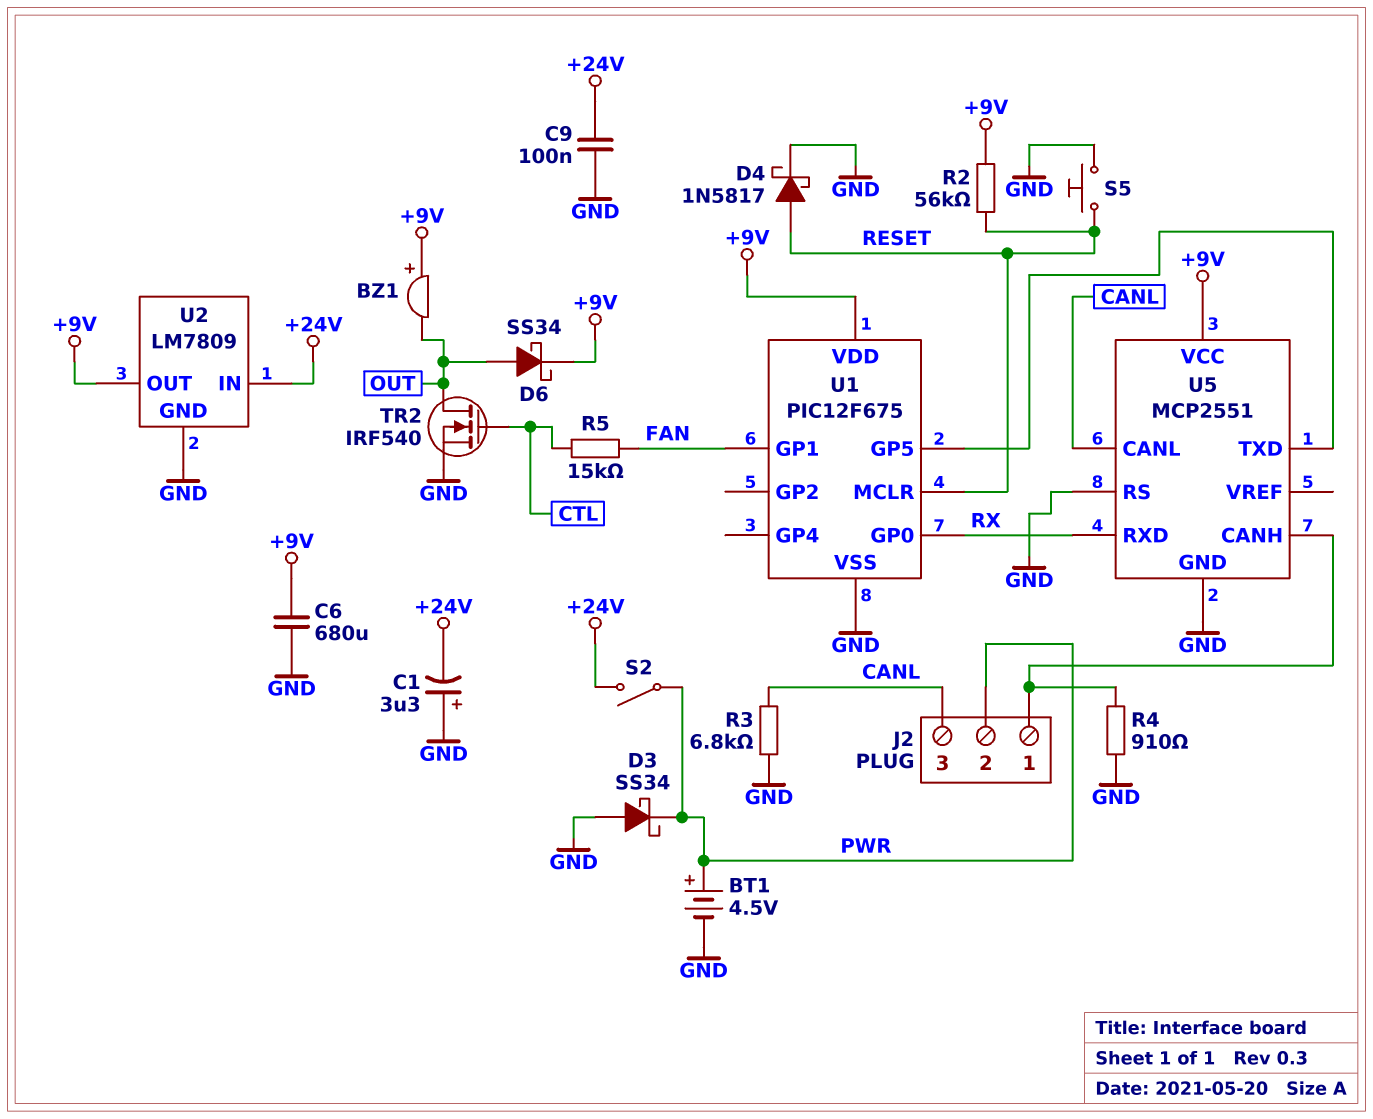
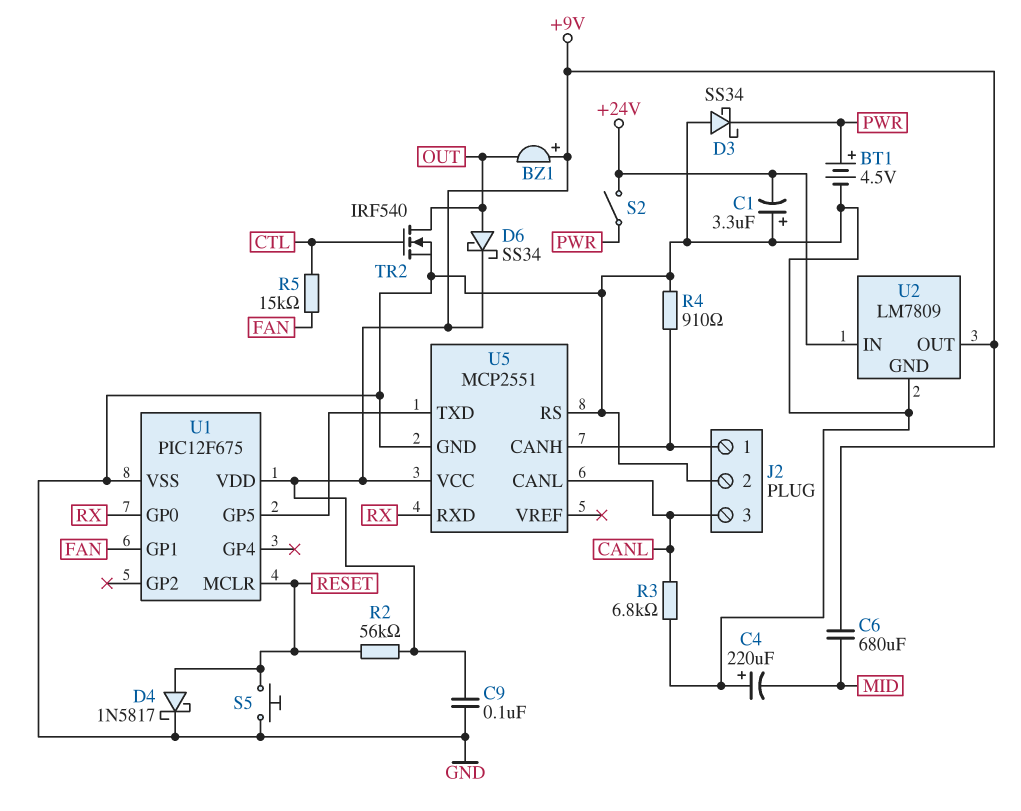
C4: none -> 220uF (plus GND, minus MID)
C6: 680uF (+9V, GND) -> 680uF (+9V, MID)
C9: 100nF (+24V, GND) -> 100nF (+9V, GND)
J2 pin 2: PWR -> GND

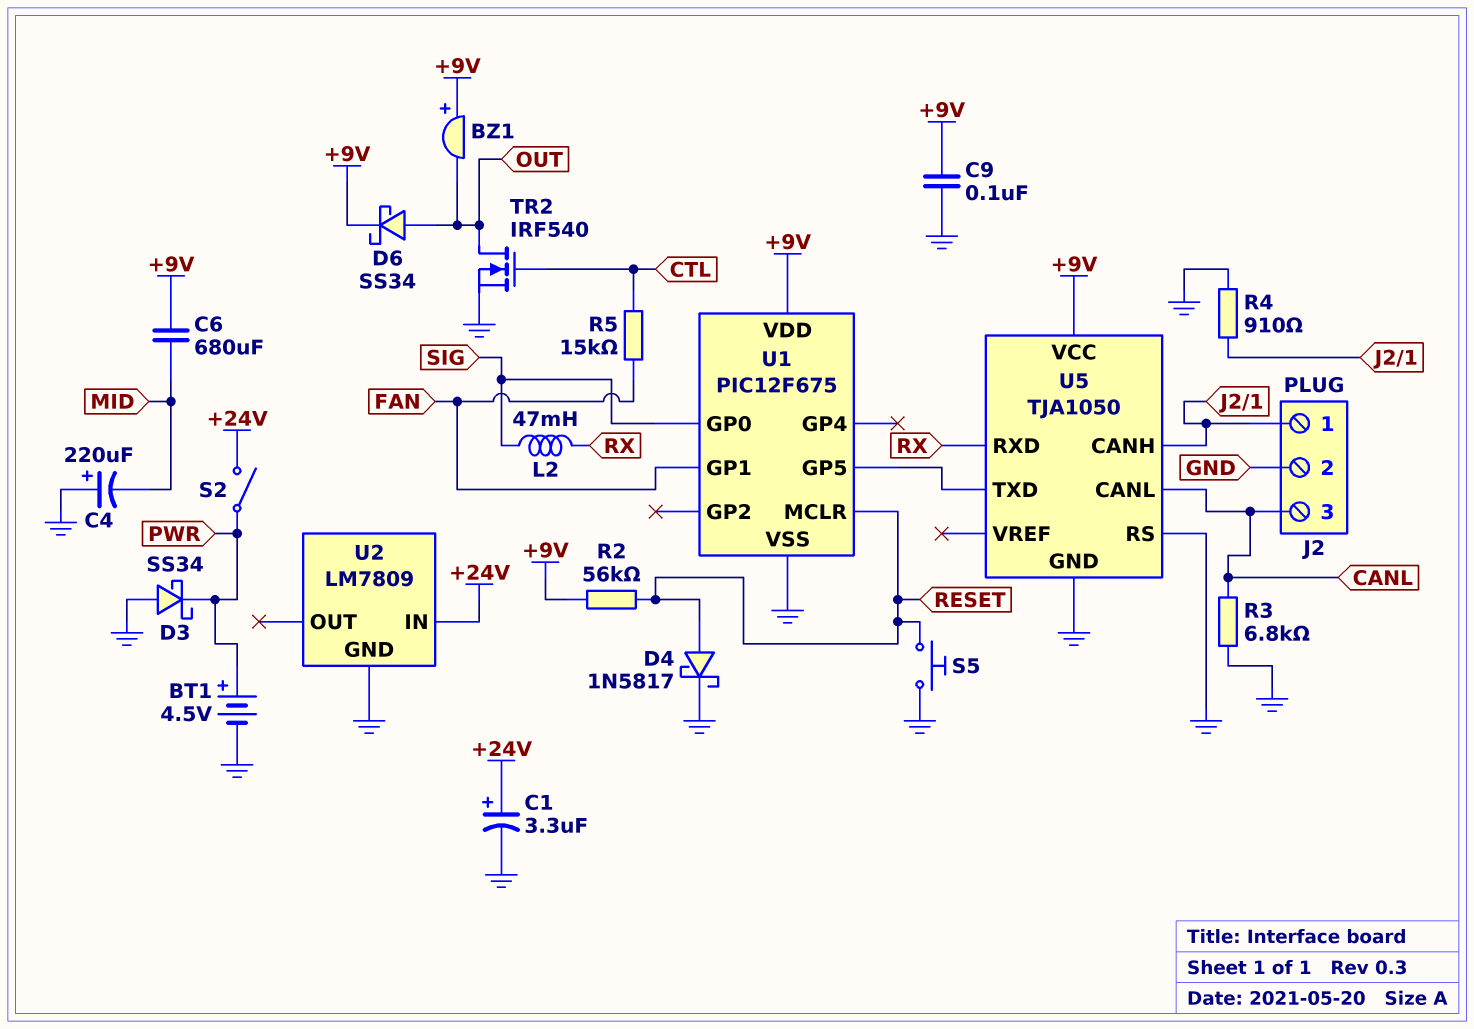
C1: 3.3uF (plus GND, minus +24V) -> 3.3uF (plus +24V, minus GND)
L2: none -> 47mH (RX, SIG)
U1 pin GP0: RX -> SIG
U2 pin OUT: +9V -> none
U5: MCP2551 -> TJA1050

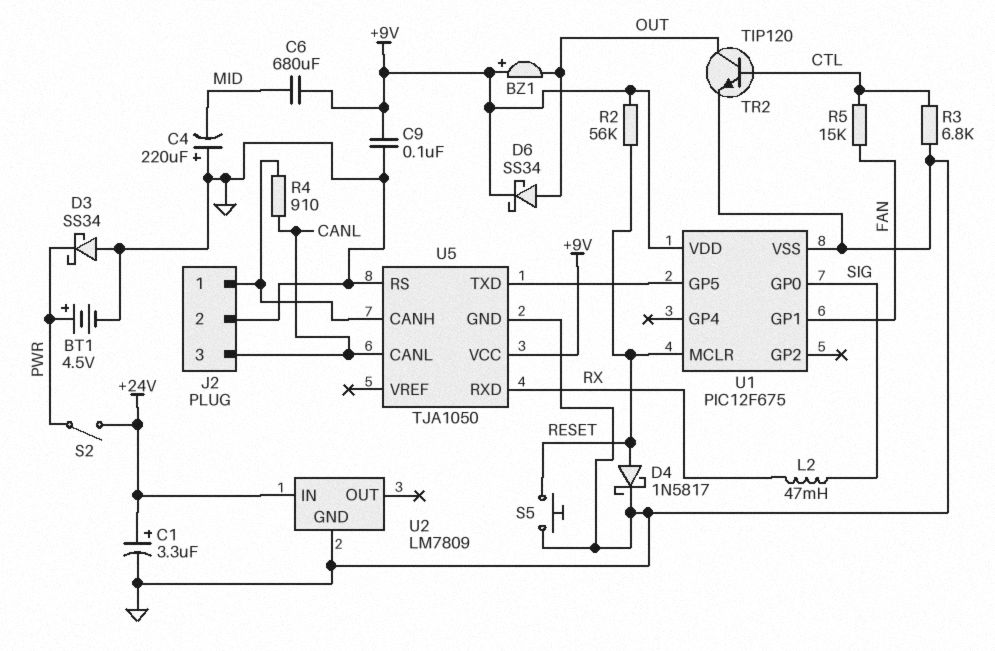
R3: 6.8k (CANL, GND) -> 6.8k (CTL, GND)
R4: 910 (GND, J2/1) -> 910 (CANL, J2/1)
TR2: NMOS IRF540 (G CTL, D OUT, S GND) -> NPN TIP120 (B CTL, C OUT, E GND)

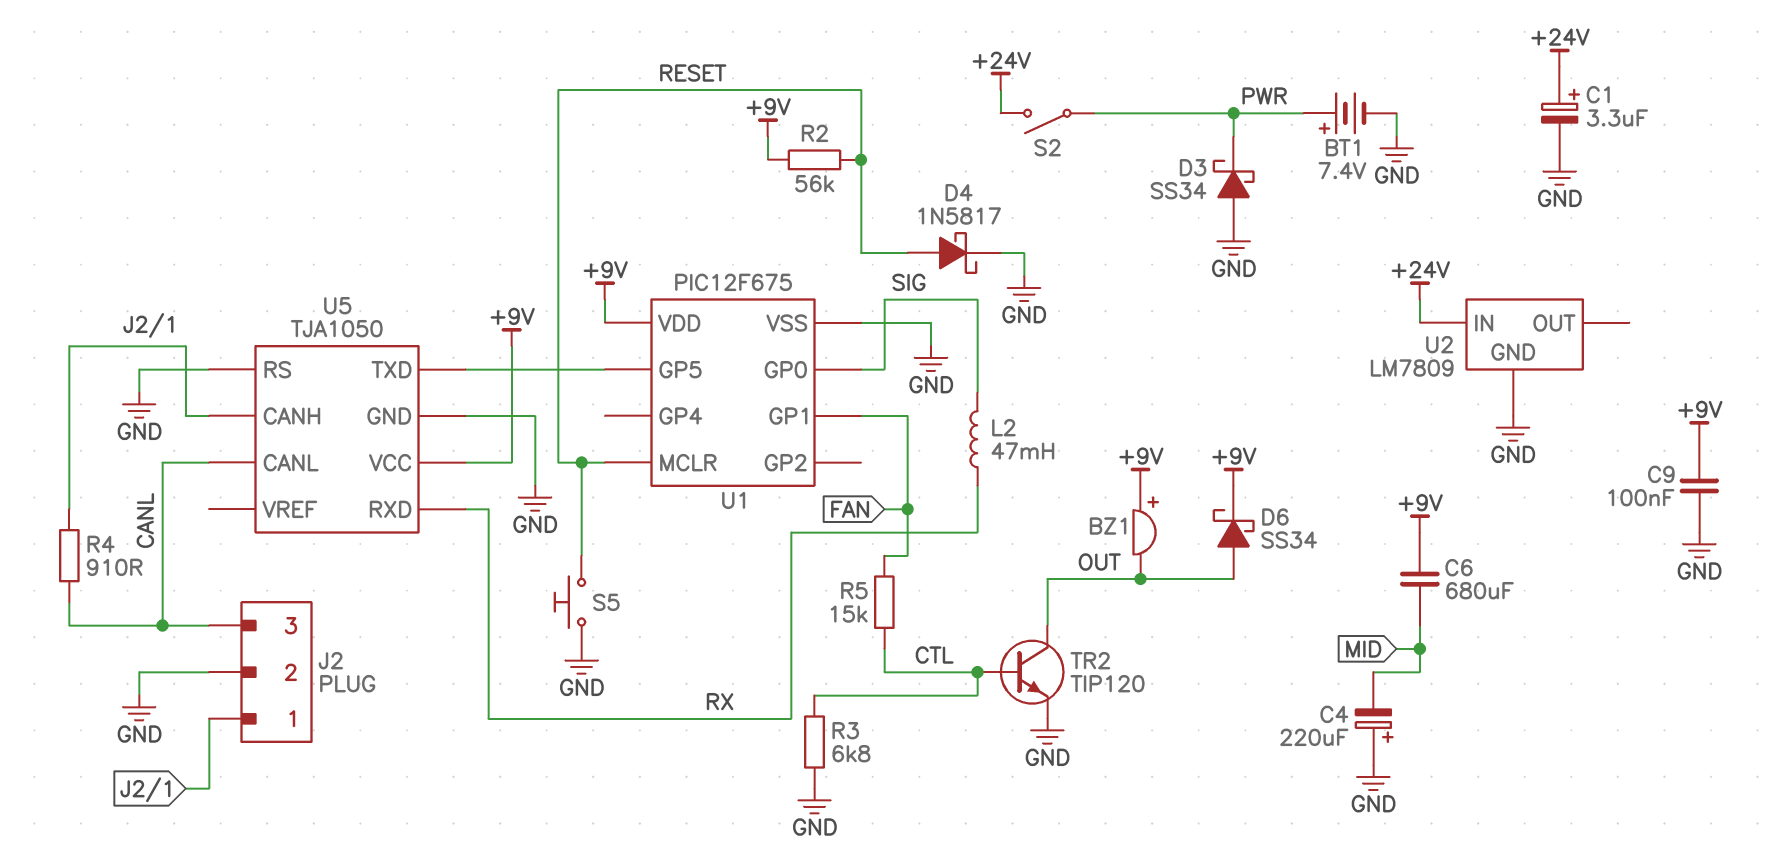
BT1: 4.5V (plus PWR, minus GND) -> 7.4V (plus PWR, minus GND)

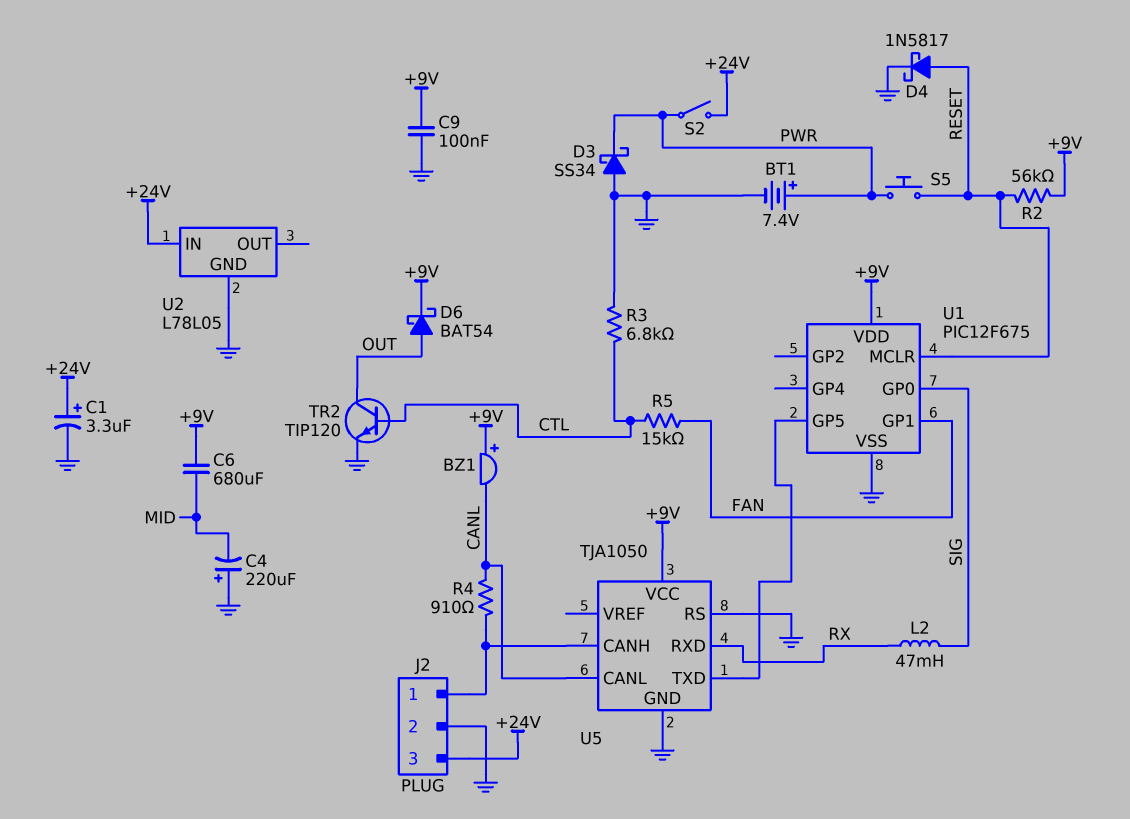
BZ1: buzzer (plus +9V, minus OUT) -> buzzer (plus +9V, minus CANL)
D6: schottky SS34 (A OUT, K +9V) -> schottky BAT54 (A OUT, K +9V)
J2 pin 3: CANL -> +24V
S5: button (GND, RESET) -> button (PWR, RESET)
U2: LM7809 -> L78L05

